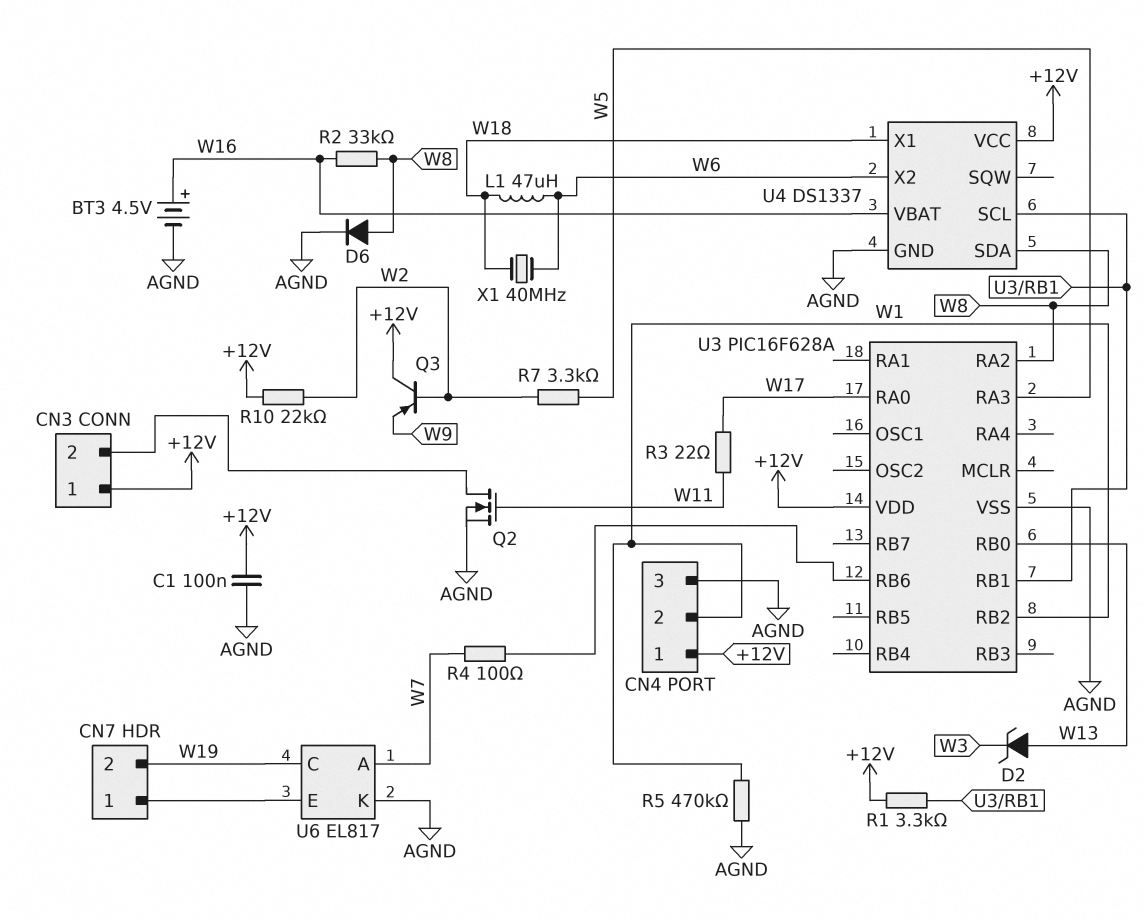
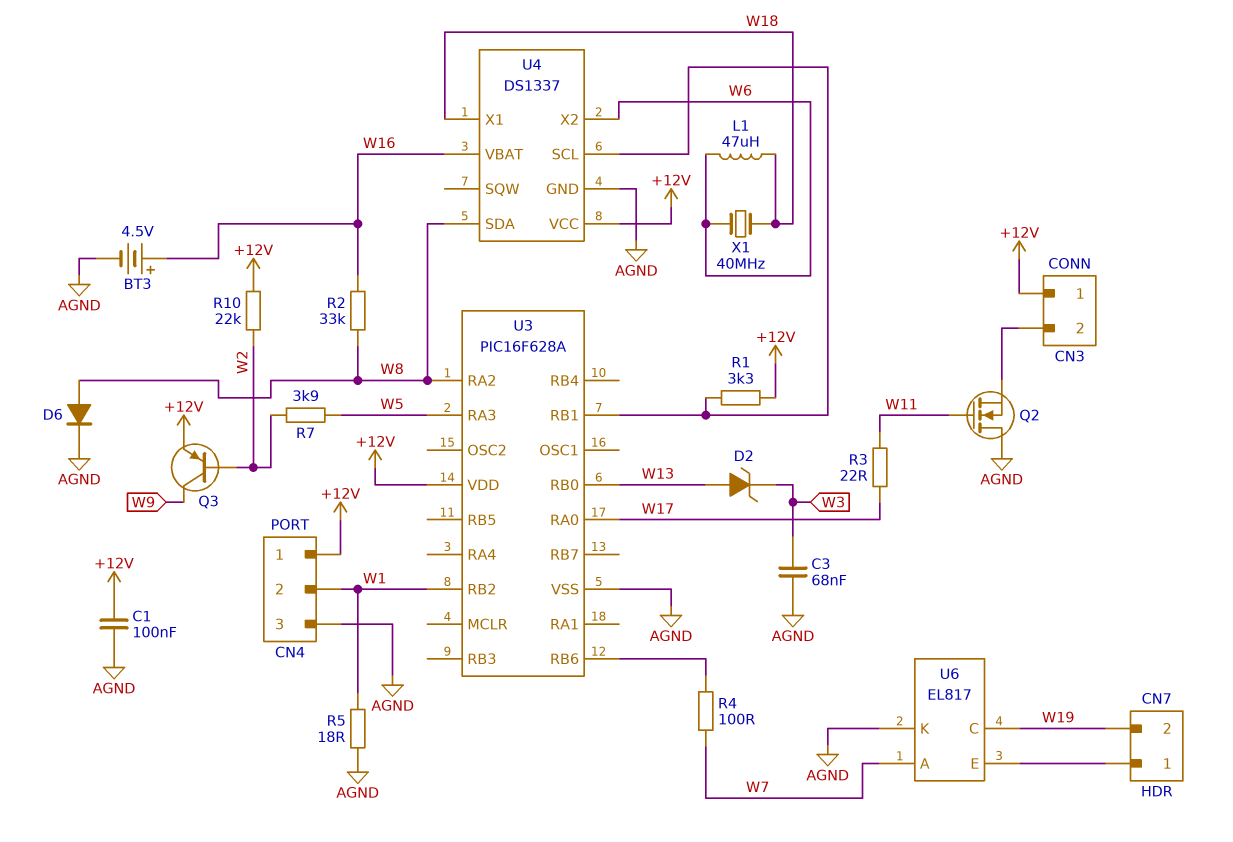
C3: none -> 68nF (AGND, W3)
Q2: NMOS (G W11, D CN3/2, S AGND) -> NMOS (G W11, D AGND, S CN3/2)
Q3: PNP (B W2, C +12V, E W9) -> PNP (B W2, C W9, E +12V)
R5: 470k (AGND, W1) -> 18 (AGND, W1)
R7: 3.3k (W2, W5) -> 3.9k (W2, W5)

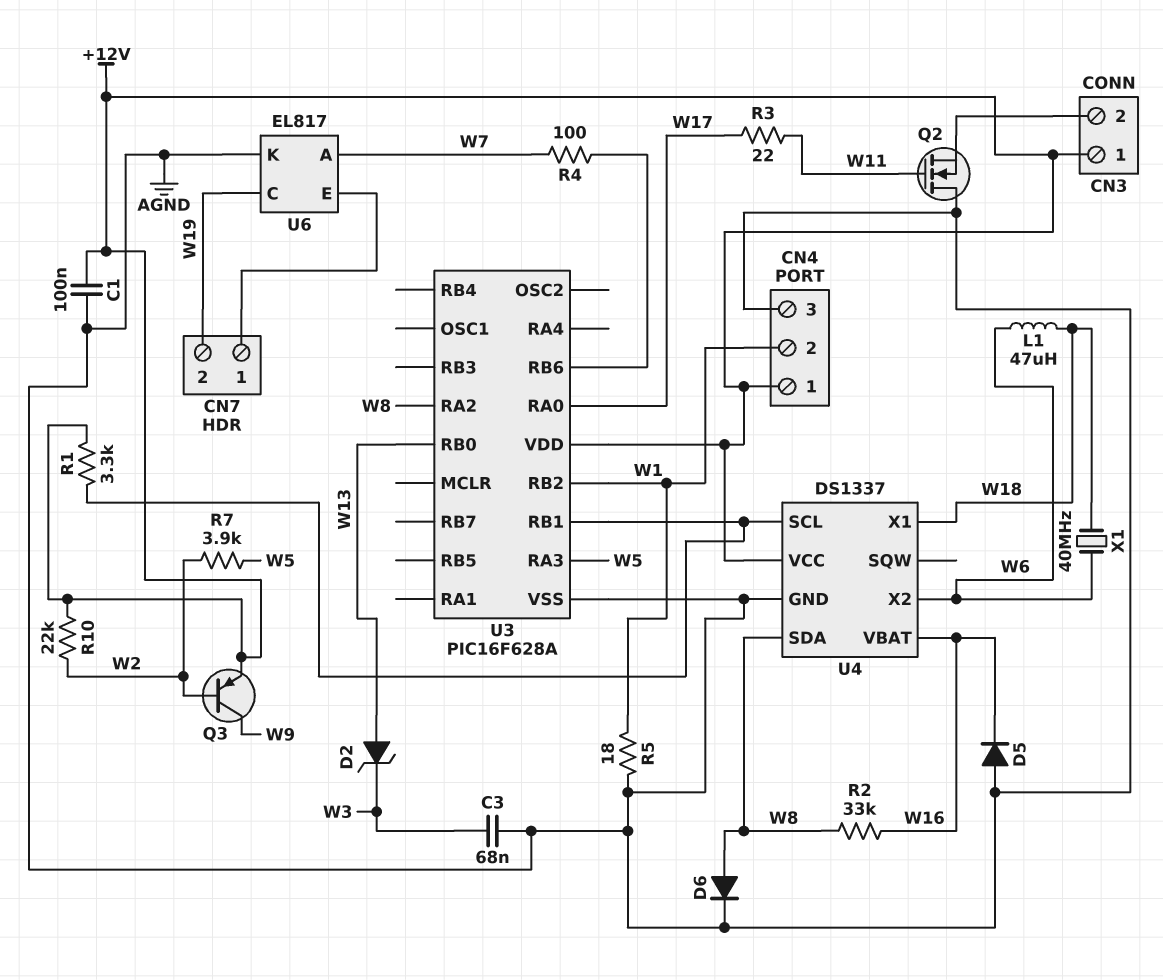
BT3: 4.5V (plus W16, minus AGND) -> none
D5: none -> diode (A AGND, K W16)

